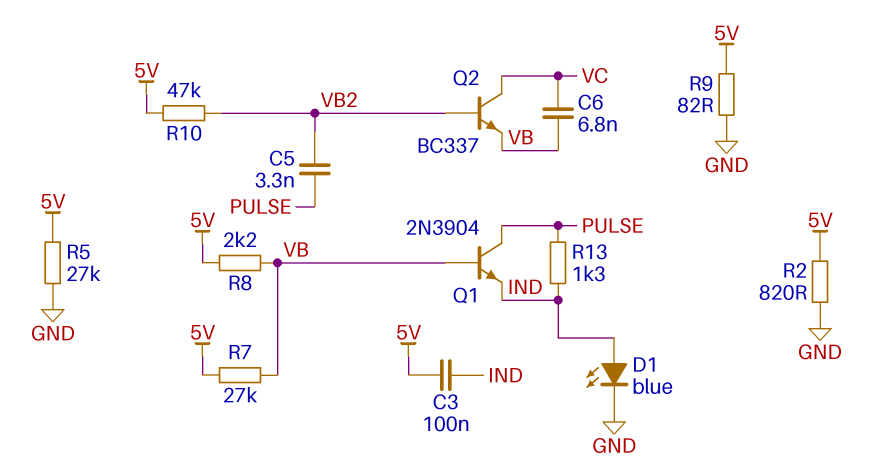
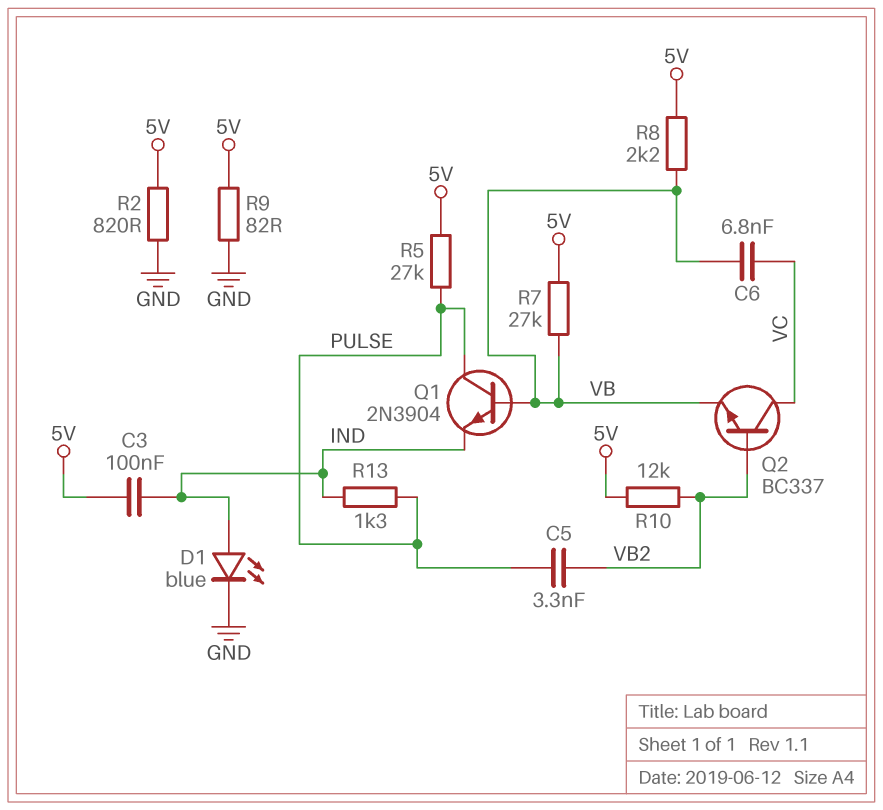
R5: 27k (5V, GND) -> 27k (5V, PULSE)
R10: 47k (5V, VB2) -> 12k (5V, VB2)

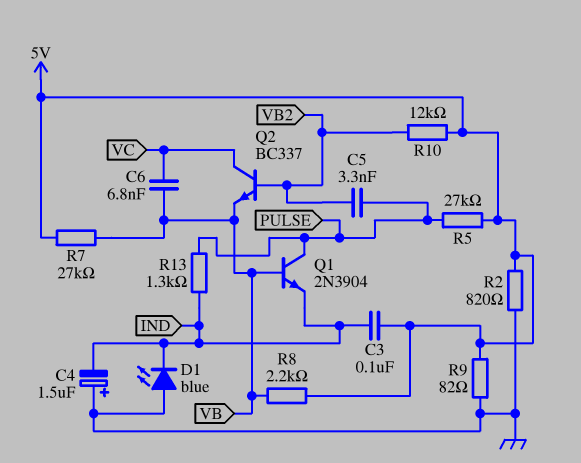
C4: none -> 1.5uF (plus GND, minus IND)
D1: LED blue (A IND, K GND) -> LED blue (A GND, K IND)

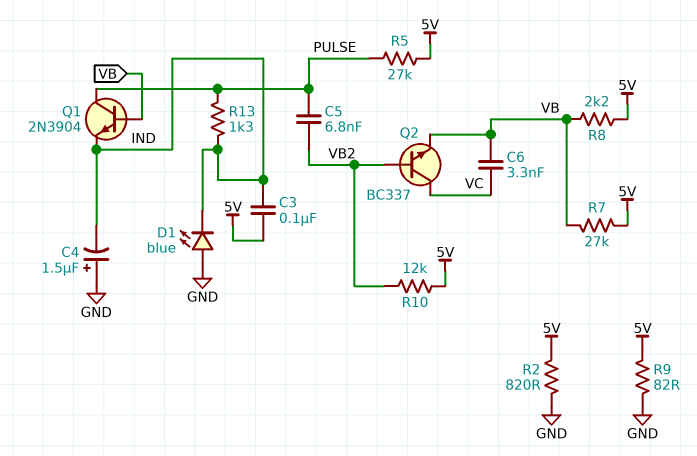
C5: 3.3nF (PULSE, VB2) -> 6.8nF (PULSE, VB2)
C6: 6.8nF (VB, VC) -> 3.3nF (VB, VC)

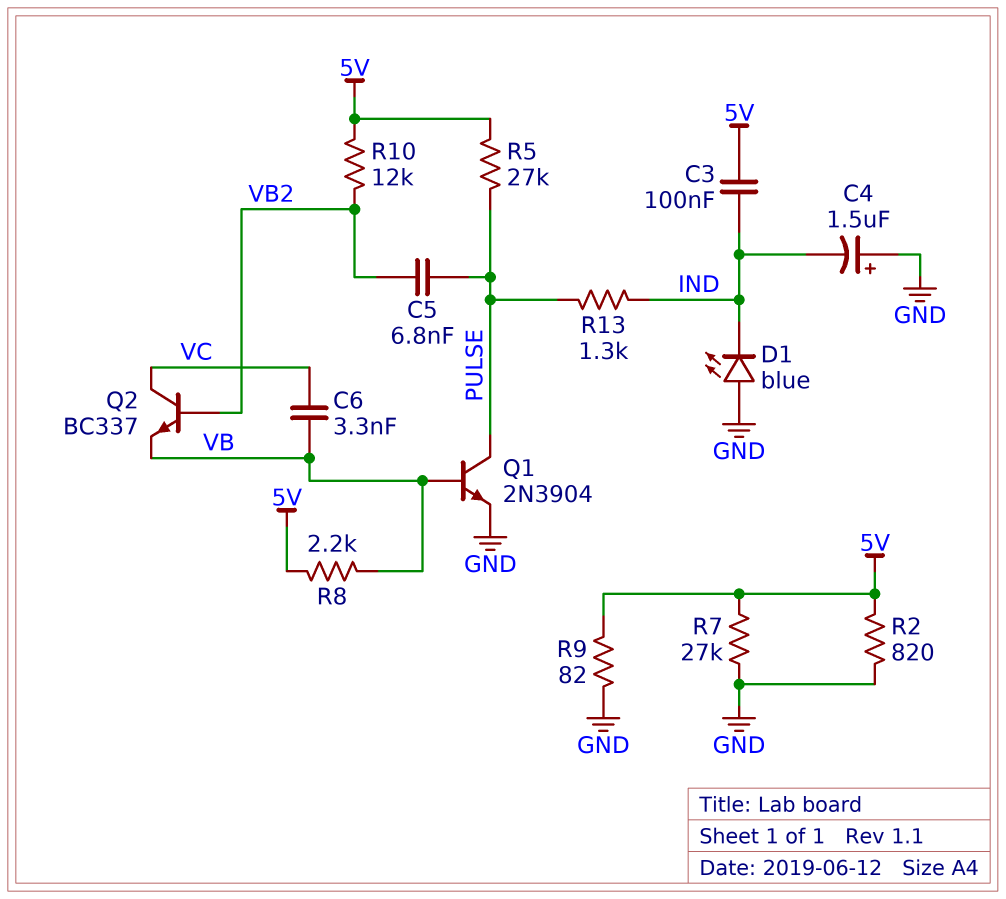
Q1: NPN 2N3904 (B VB, C PULSE, E IND) -> NPN 2N3904 (B VB, C PULSE, E GND)
R7: 27k (5V, VB) -> 27k (5V, GND)

